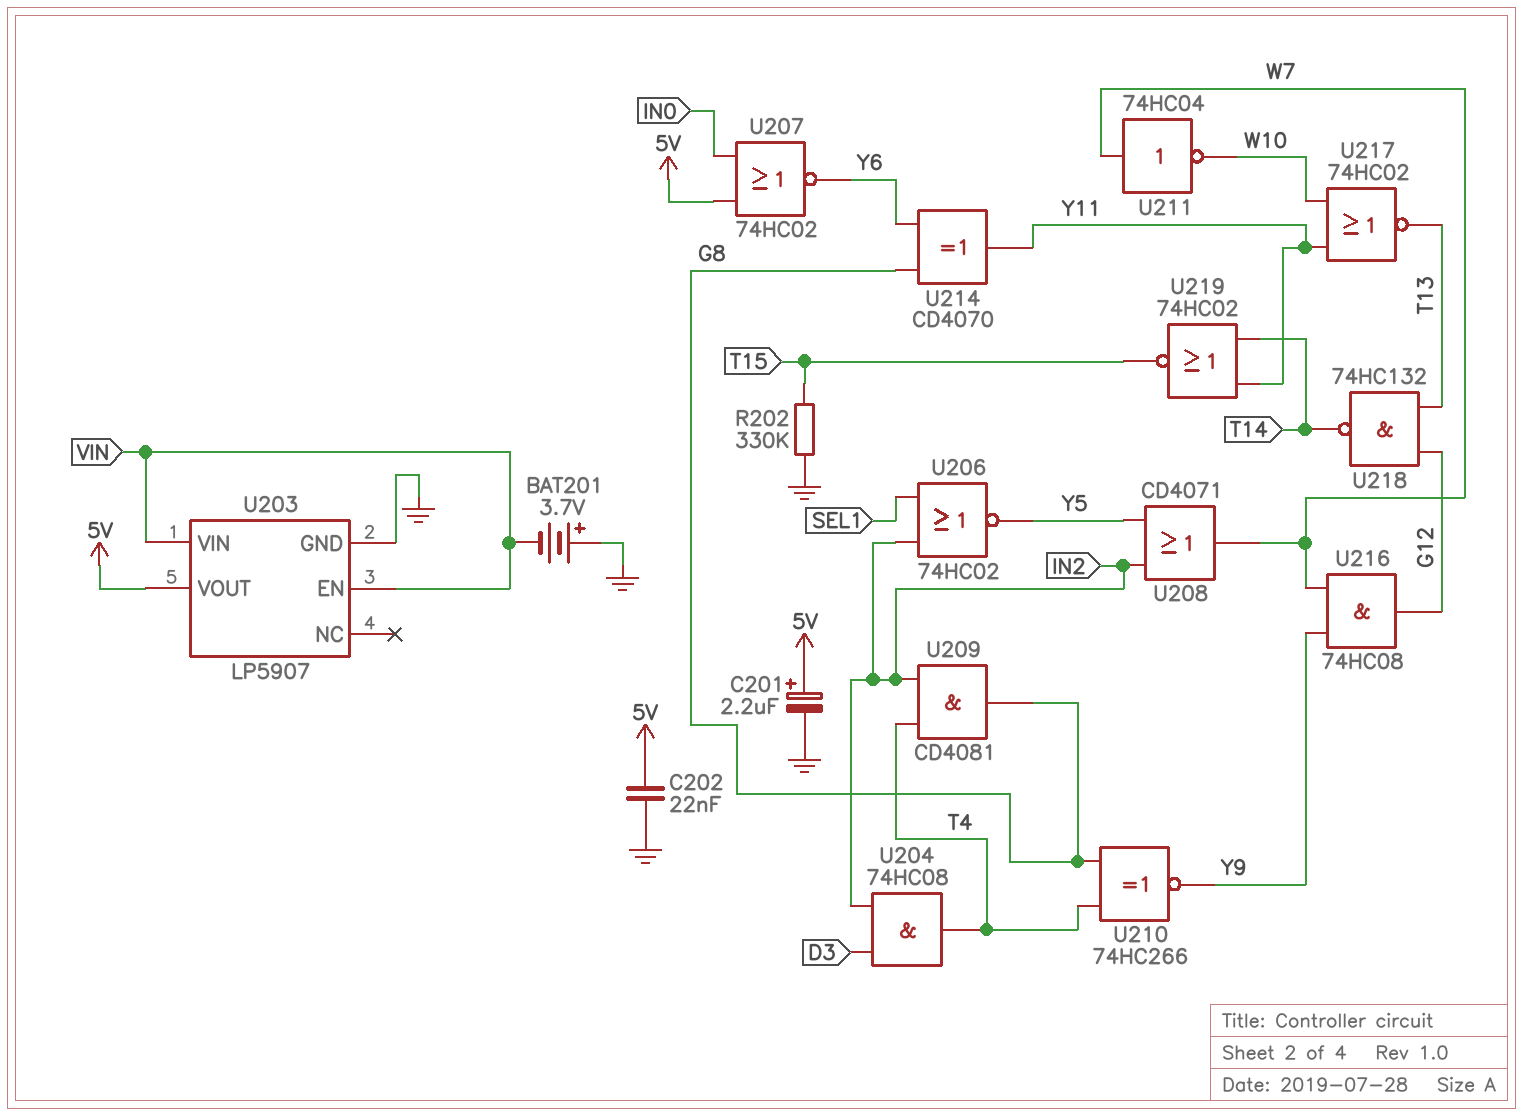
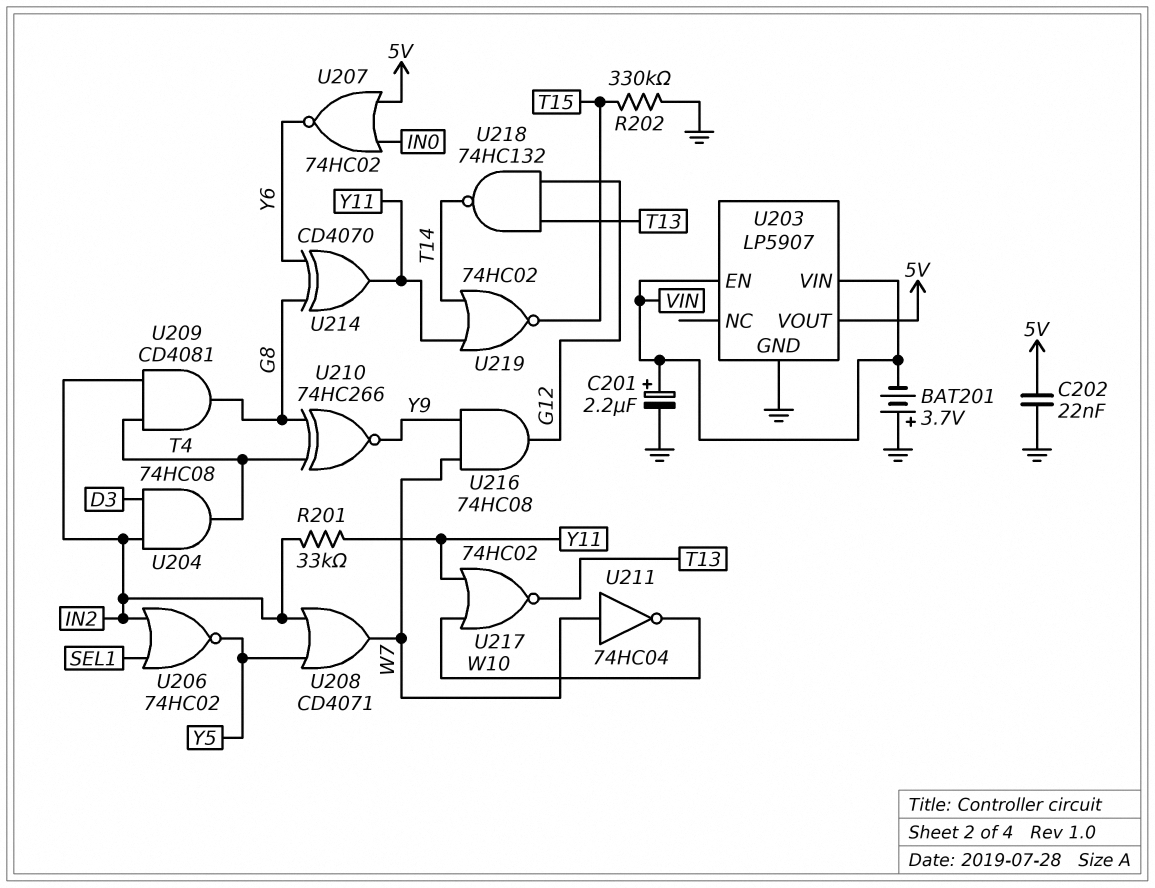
C201: 2.2uF (plus 5V, minus GND) -> 2.2uF (plus VIN, minus GND)
R201: none -> 33k (IN2, Y11)

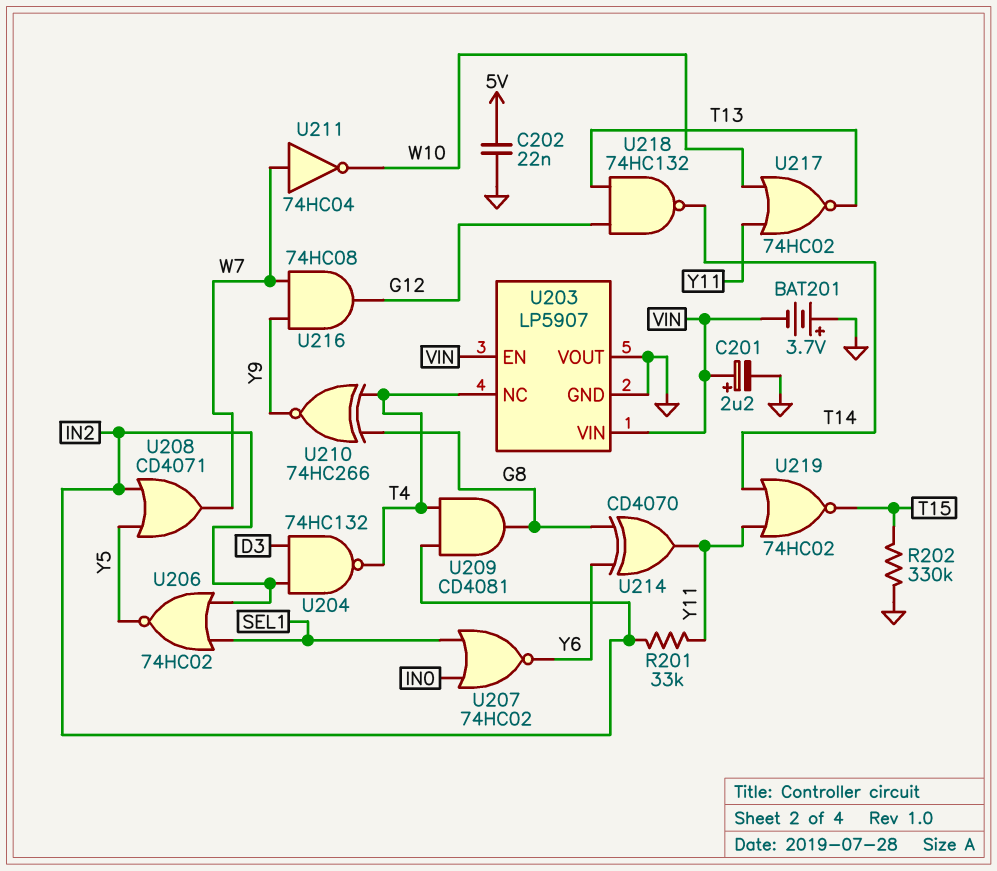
U203 pin NC: none -> T4
U203 pin VOUT: 5V -> GND
U204: AND 74HC08 (in D3, in IN2, out T4) -> NAND 74HC132 (in D3, in IN2, out T4)
U207: NOR 74HC02 (in 5V, in IN0, out Y6) -> NOR 74HC02 (in IN0, in SEL1, out Y6)

